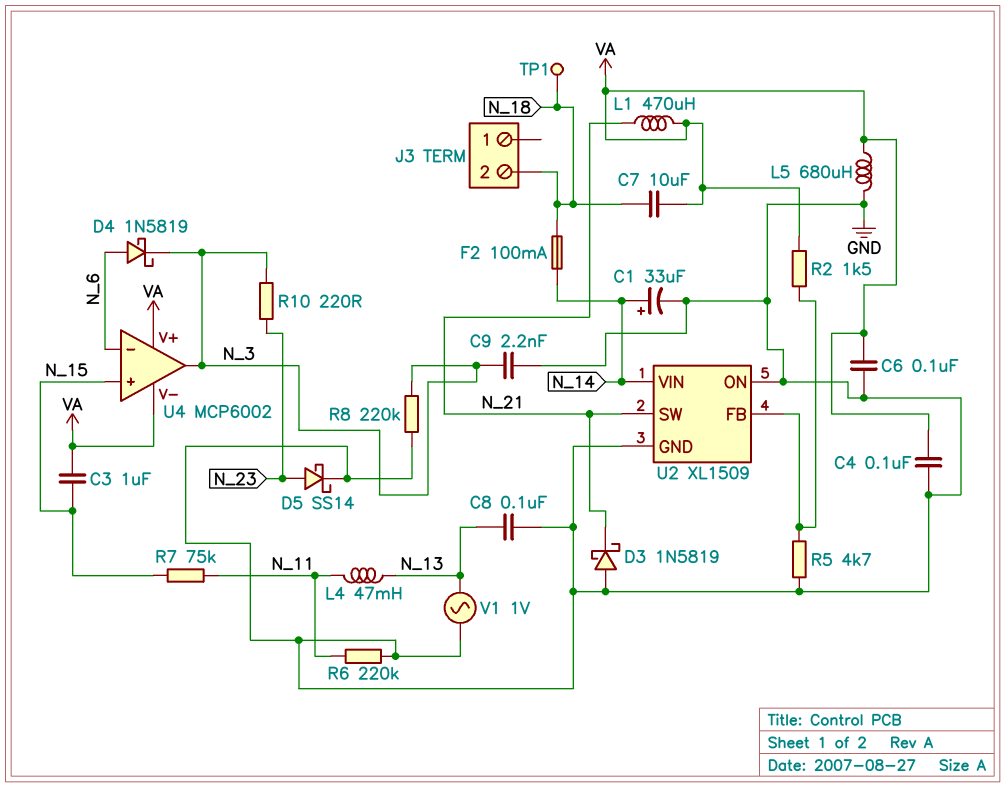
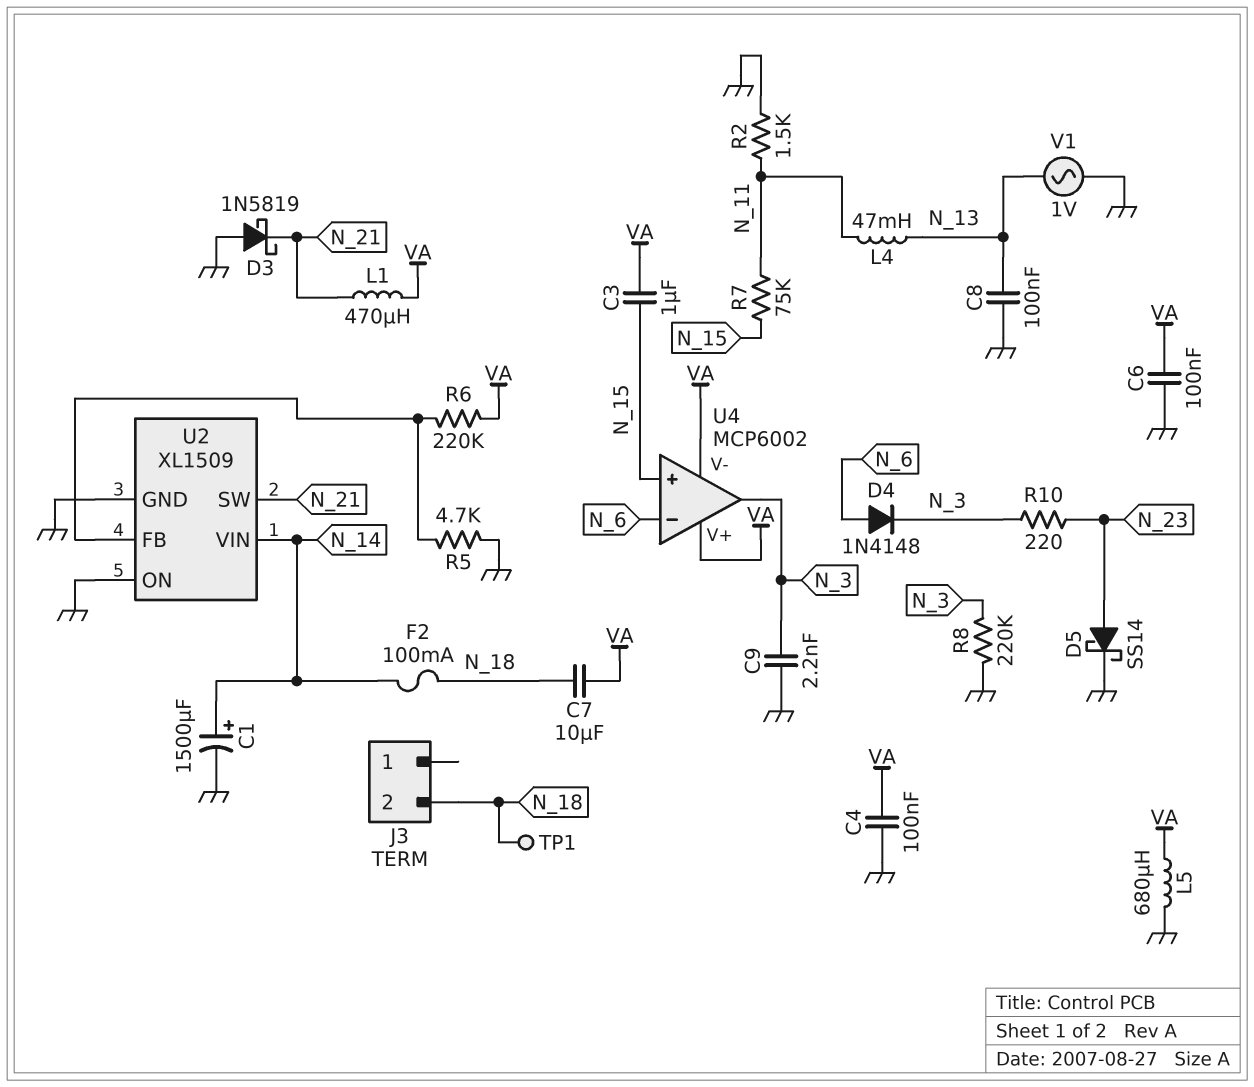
C1: 33uF (plus N_14, minus GND) -> 1500uF (plus N_14, minus GND)
D4: schottky 1N5819 (A N_6, K N_3) -> diode 1N4148 (A N_6, K N_3)
R2: 1.5k (U2/FB, VA) -> 1.5k (GND, N_11)
R6: 220k (GND, N_11) -> 220k (U2/FB, VA)

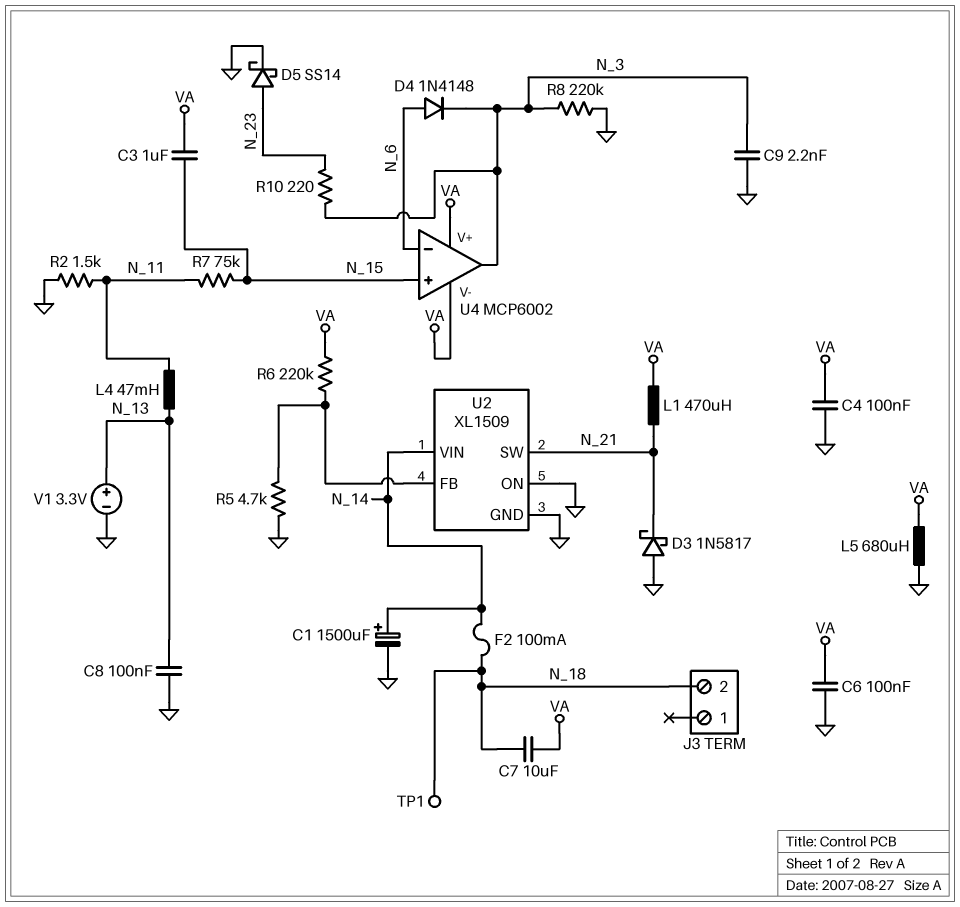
D3: schottky 1N5819 (A GND, K N_21) -> schottky 1N5817 (A GND, K N_21)
V1: AC 1V (GND, N_13) -> 3.3V (plus N_13, minus GND)

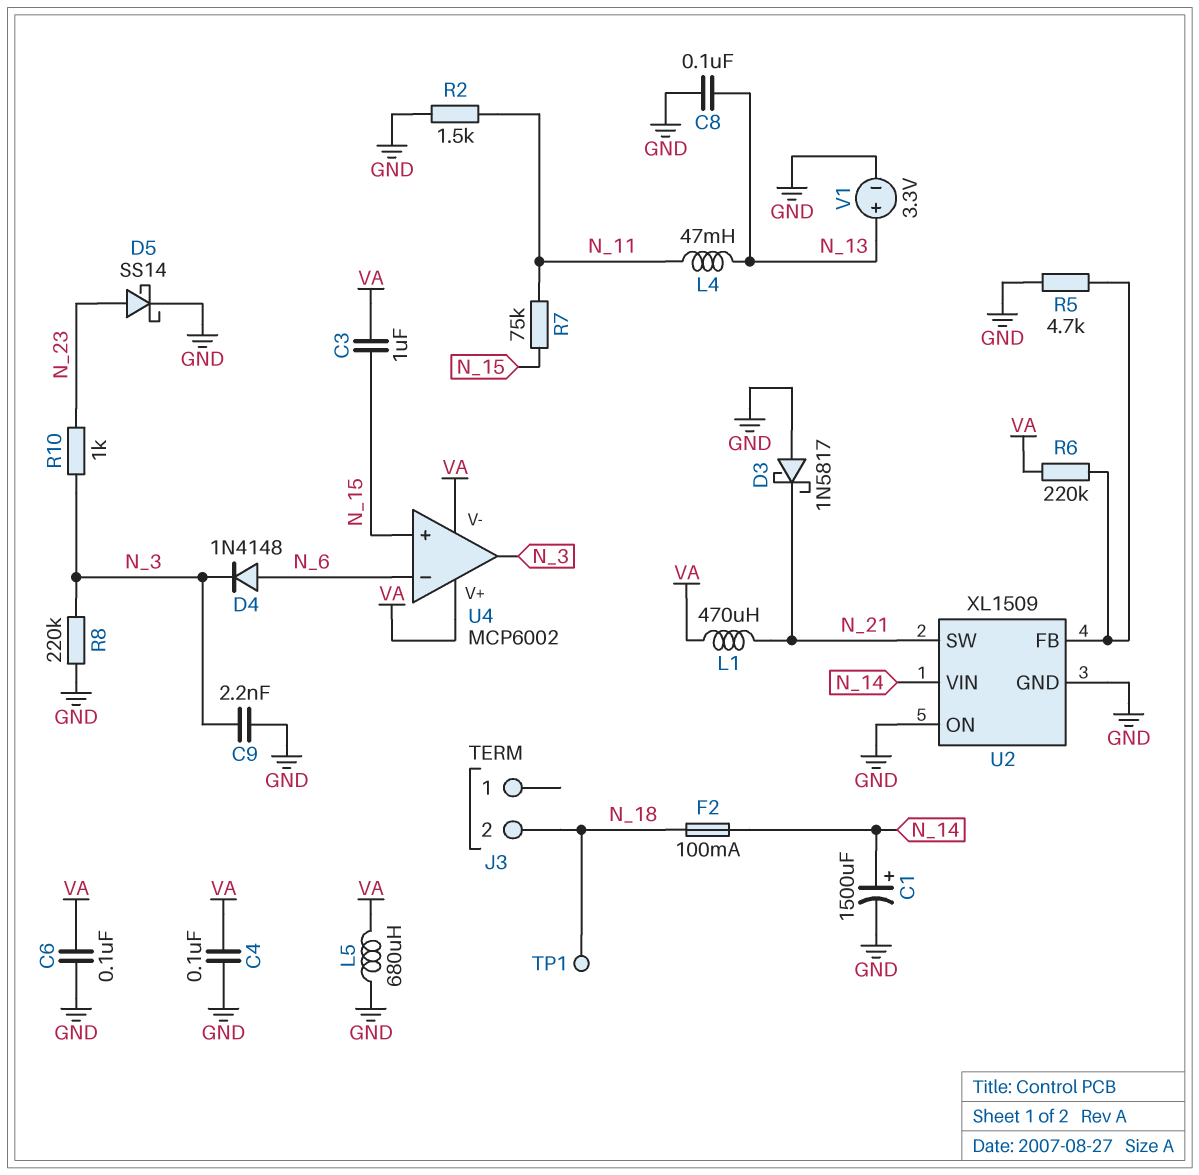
C7: 10uF (N_18, VA) -> none
R10: 220 (N_3, N_23) -> 1k (N_3, N_23)

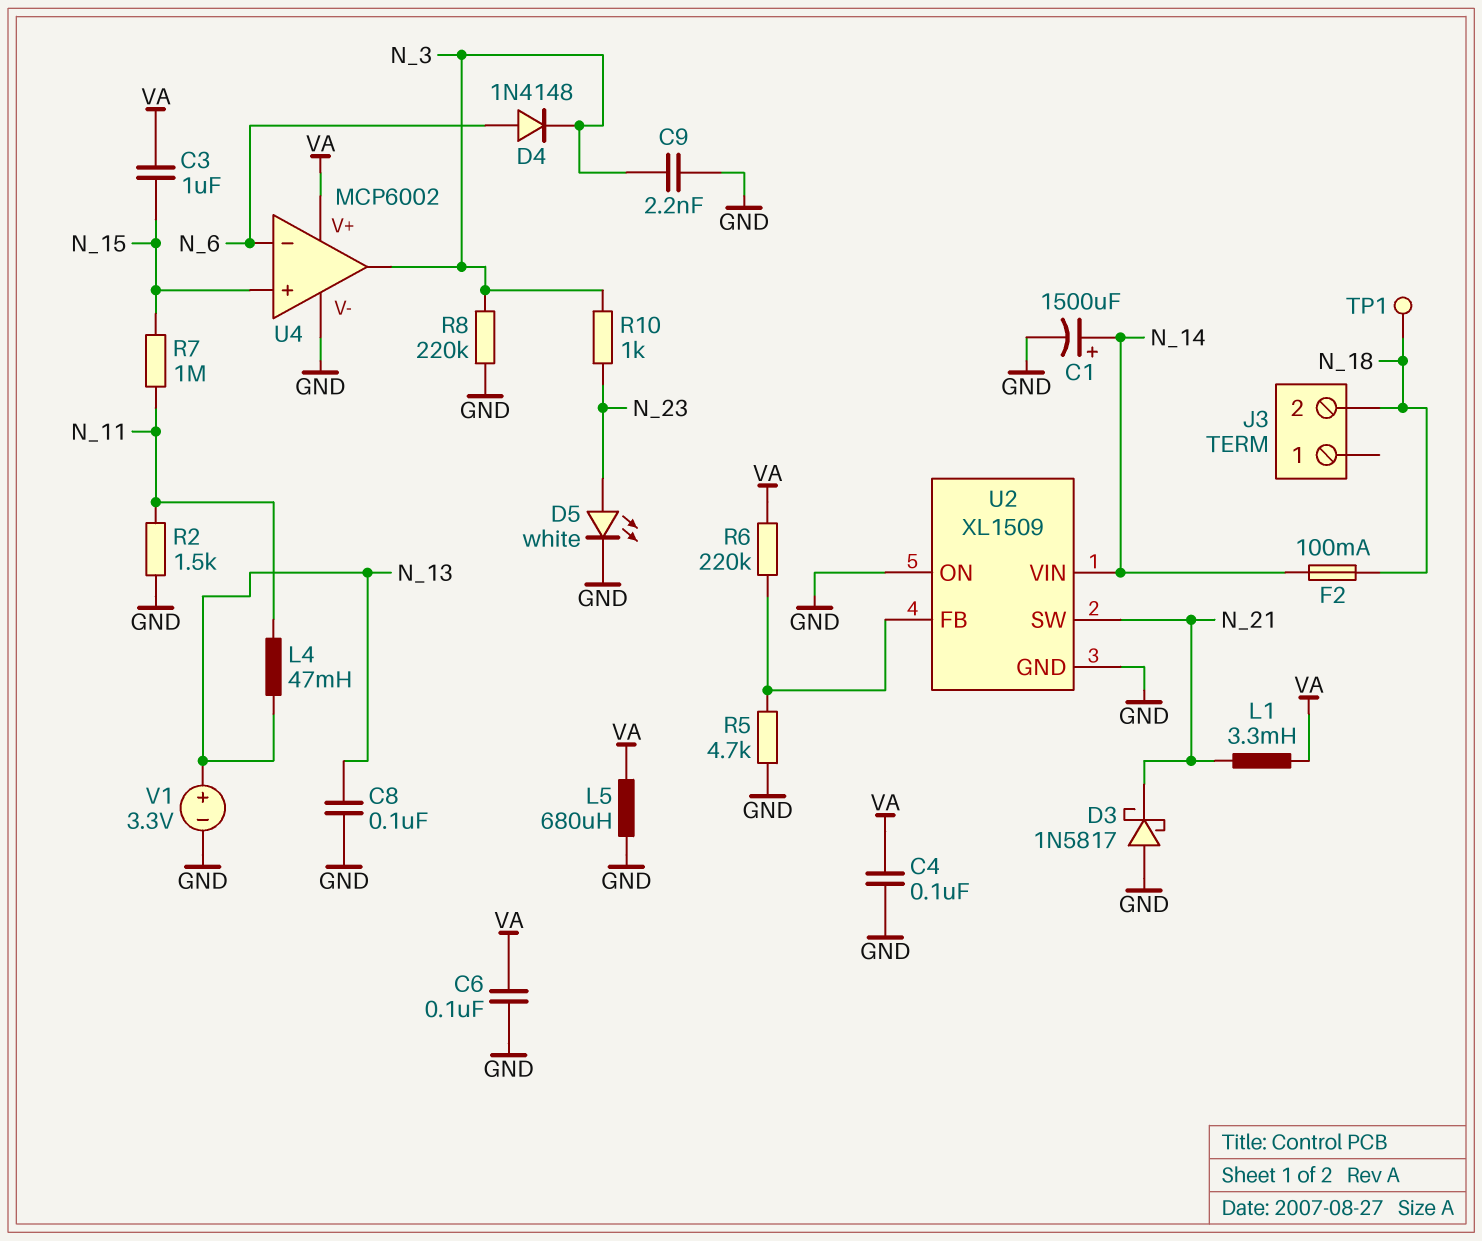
D5: schottky SS14 (A N_23, K GND) -> LED white (A N_23, K GND)
L1: 470uH (N_21, VA) -> 3.3mH (N_21, VA)
R7: 75k (N_11, N_15) -> 1M (N_11, N_15)
U4 pin V-: VA -> GND

